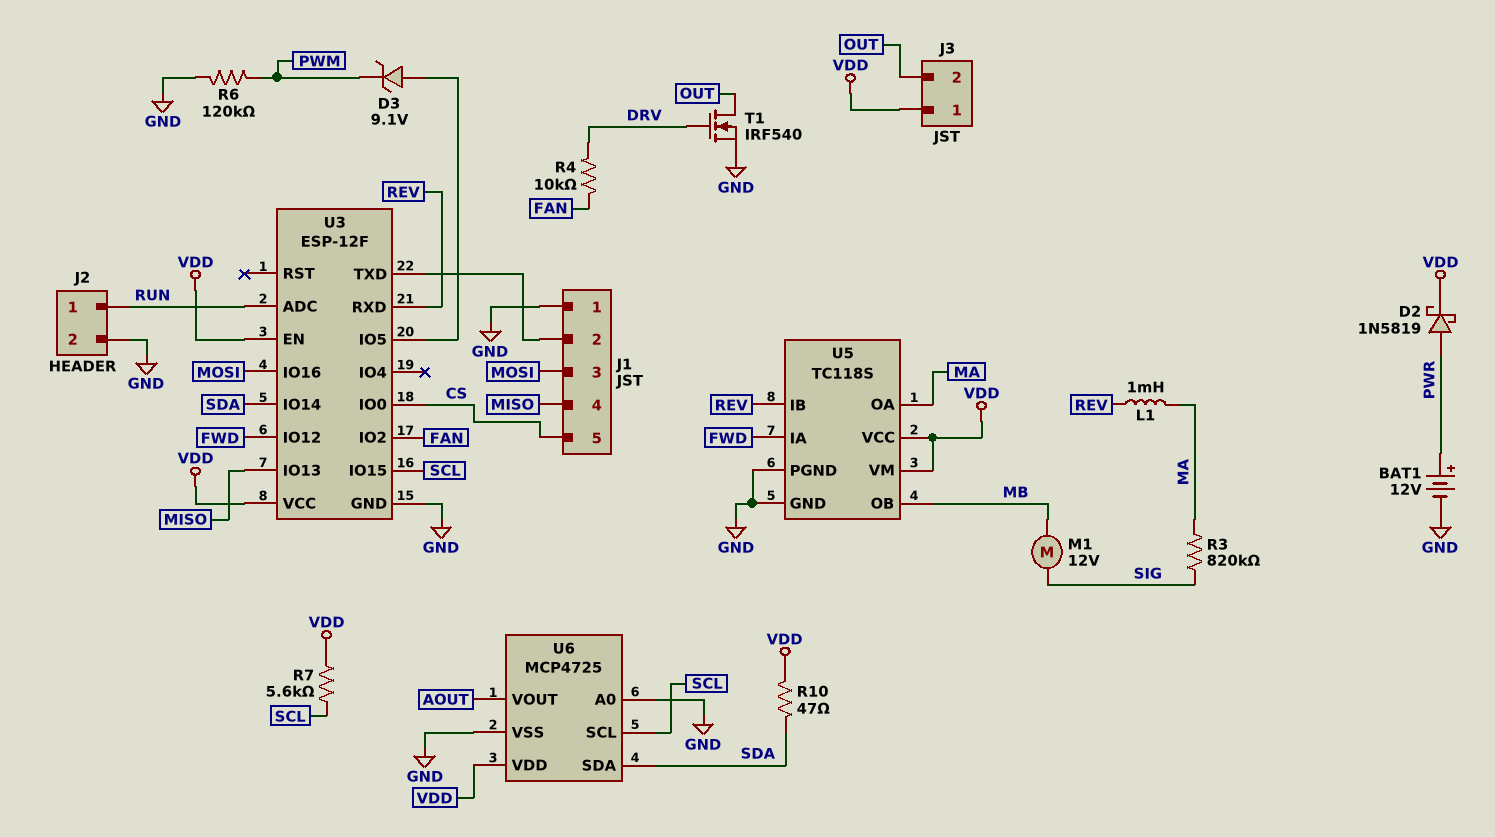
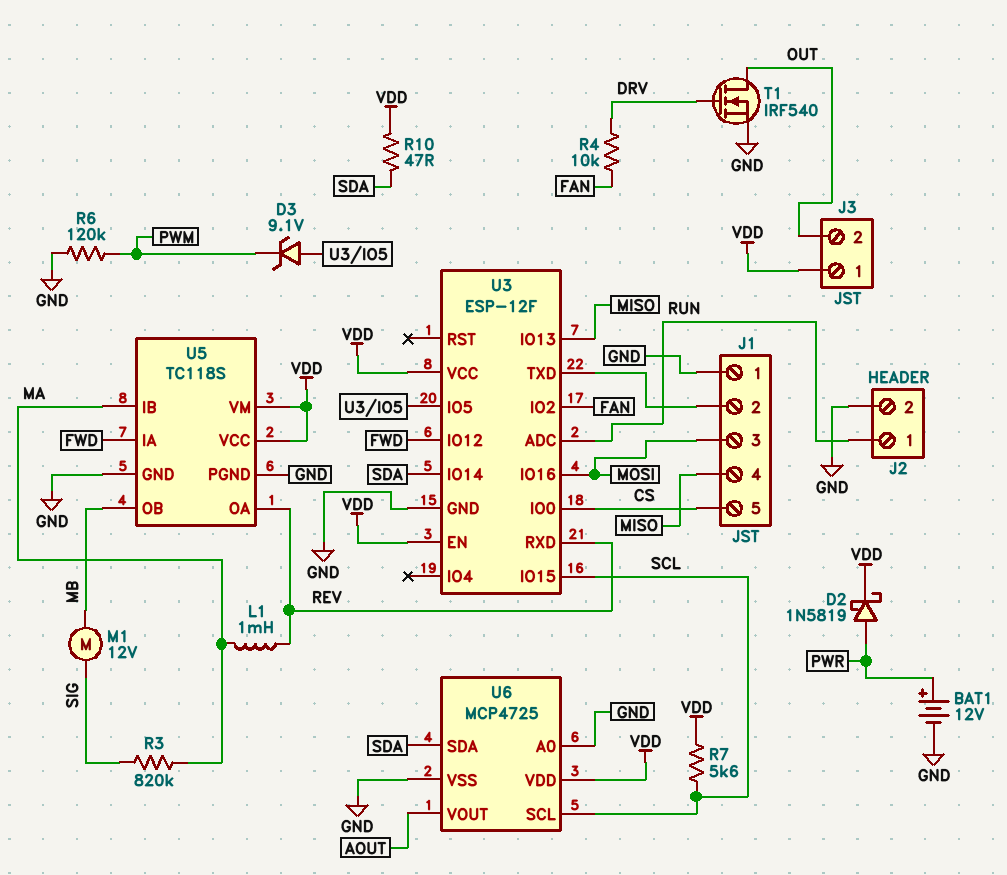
U5 pin IB: REV -> MA
U5 pin OA: MA -> REV

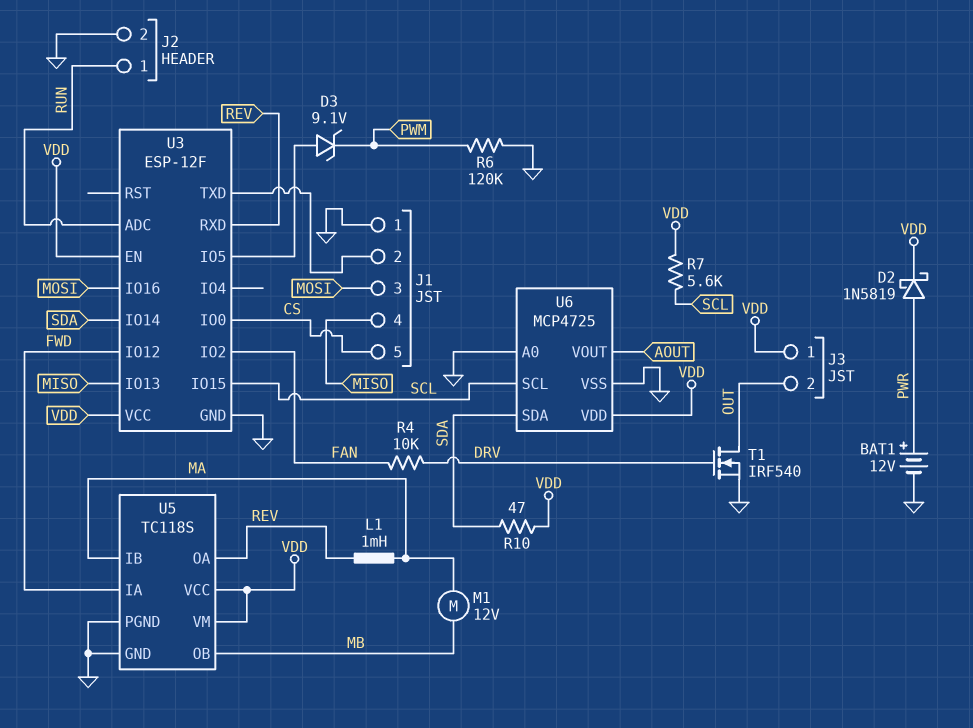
M1: motor 12V (MB, SIG) -> motor 12V (MA, MB)
R3: 820k (MA, SIG) -> none

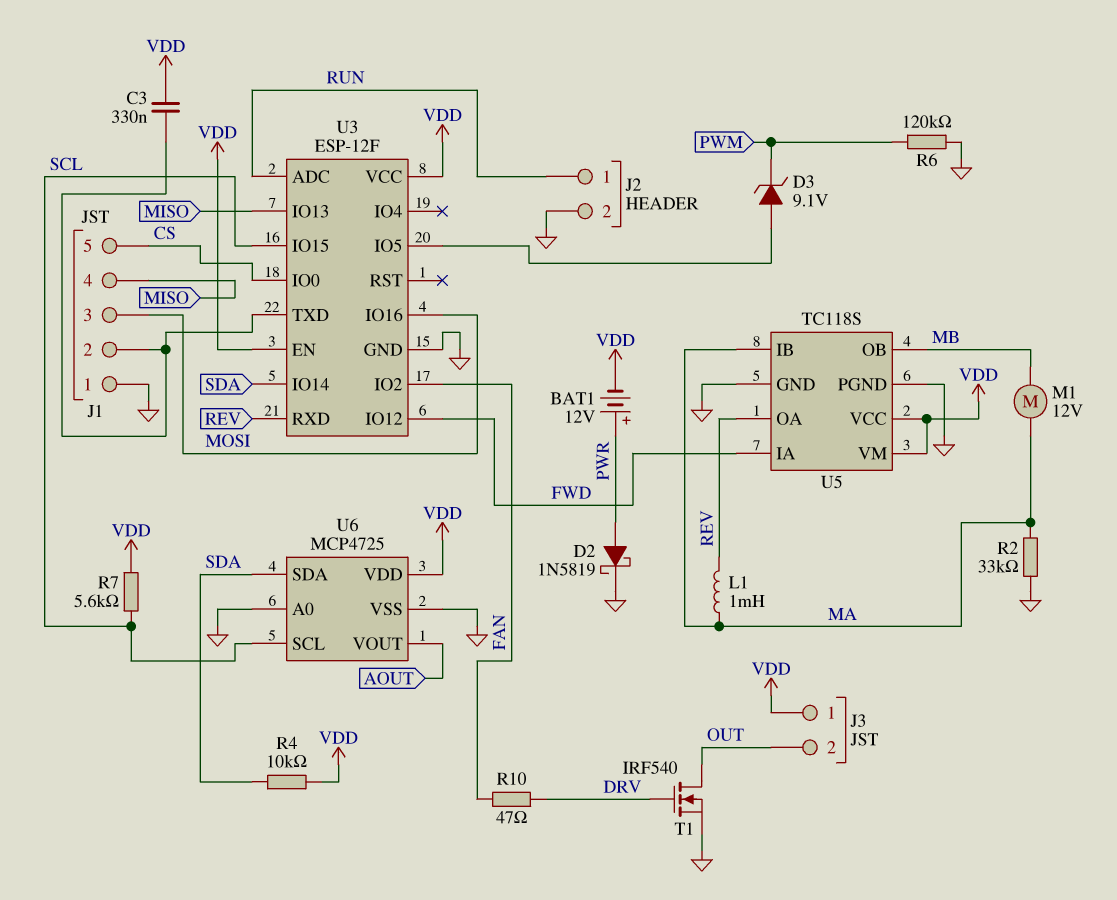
BAT1: 12V (plus PWR, minus GND) -> 12V (plus PWR, minus VDD)
C3: none -> 330nF (J1/2, VDD)
D2: schottky 1N5819 (A PWR, K VDD) -> schottky 1N5819 (A PWR, K GND)
R2: none -> 33k (GND, MA)
R4: 10k (DRV, FAN) -> 10k (SDA, VDD)
R10: 47 (SDA, VDD) -> 47 (DRV, FAN)

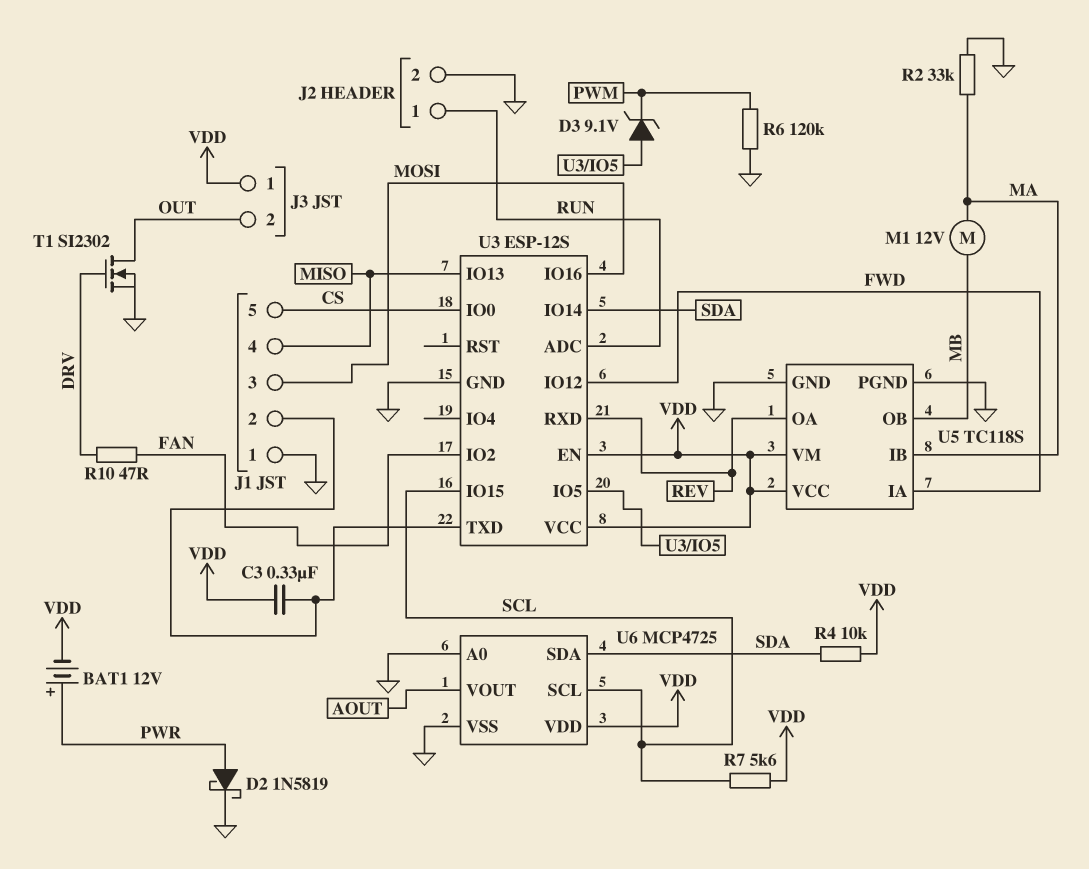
L1: 1mH (MA, REV) -> none
T1: NMOS IRF540 (G DRV, D OUT, S GND) -> NMOS SI2302 (G DRV, D OUT, S GND)
U3: ESP-12F -> ESP-12S

